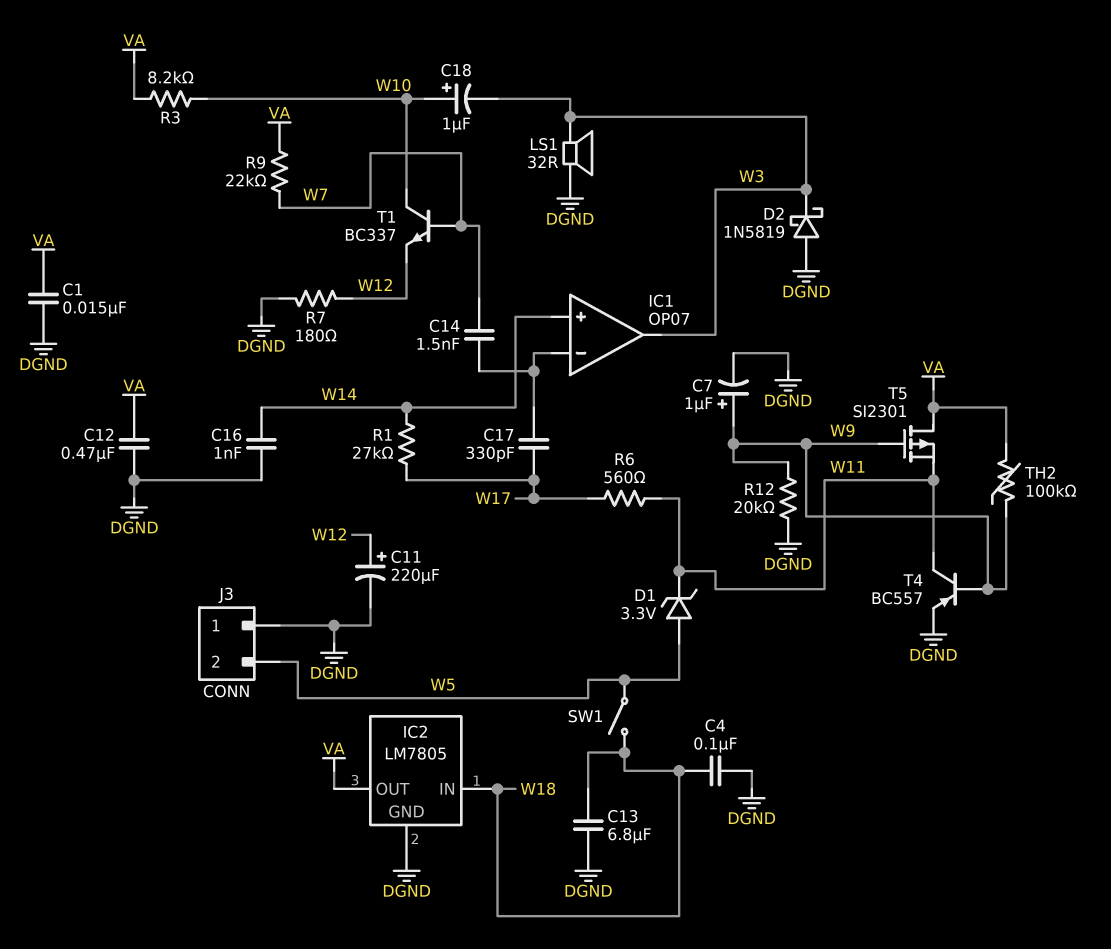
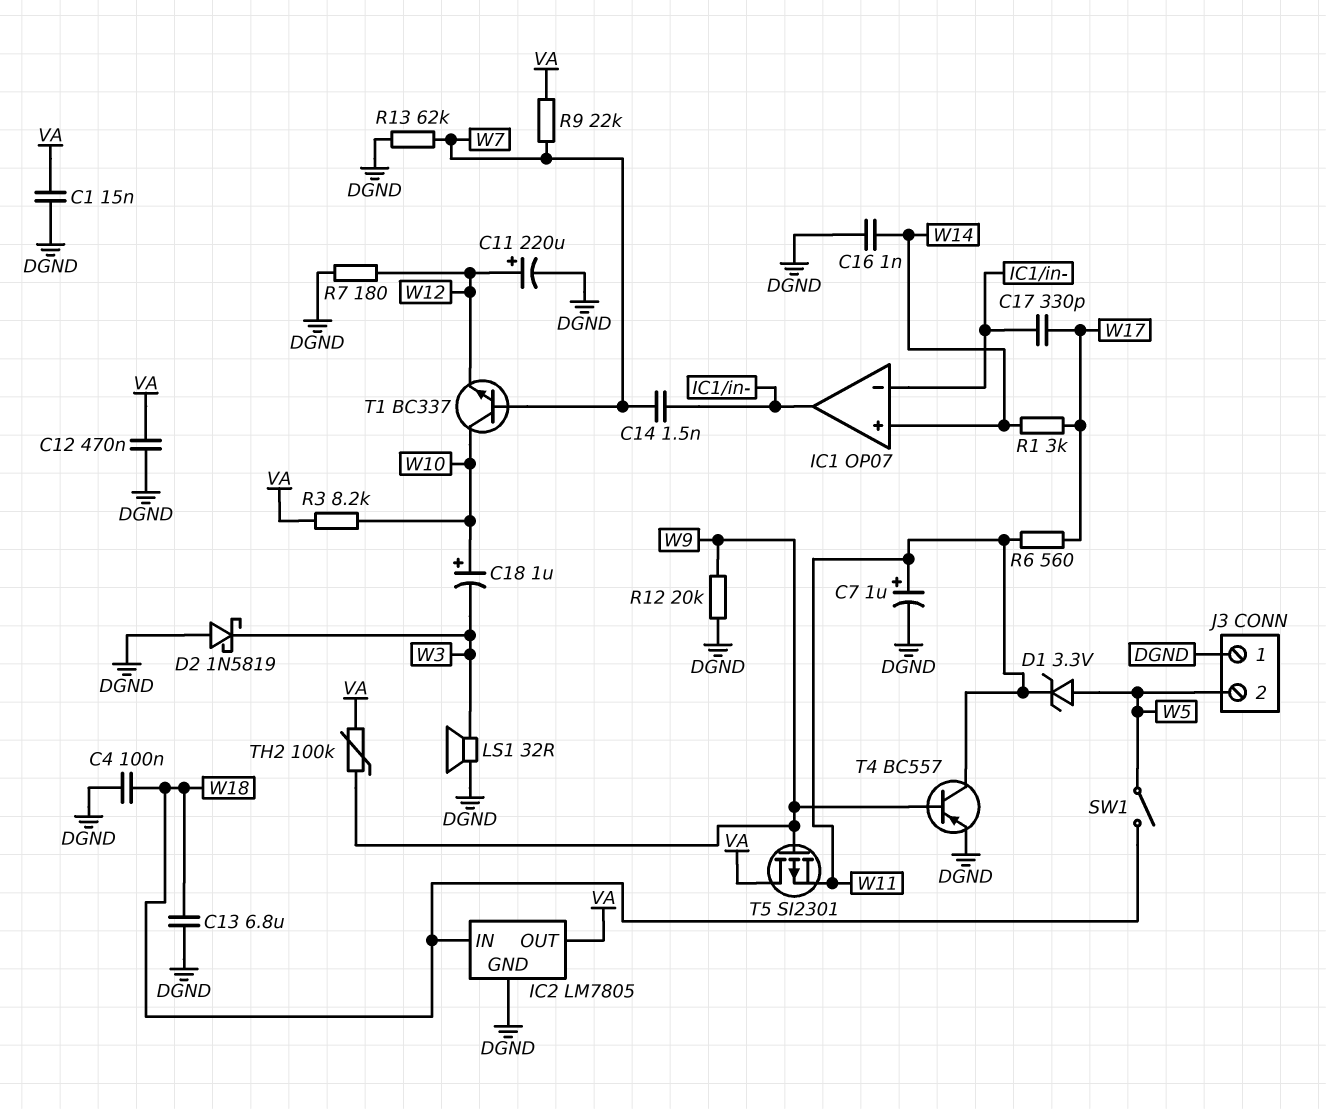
C7: 1uF (plus W9, minus DGND) -> 1uF (plus W11, minus DGND)
IC1 pin out: W3 -> IC1/in-
R1: 27k (W14, W17) -> 3k (W14, W17)
R13: none -> 62k (DGND, W7)

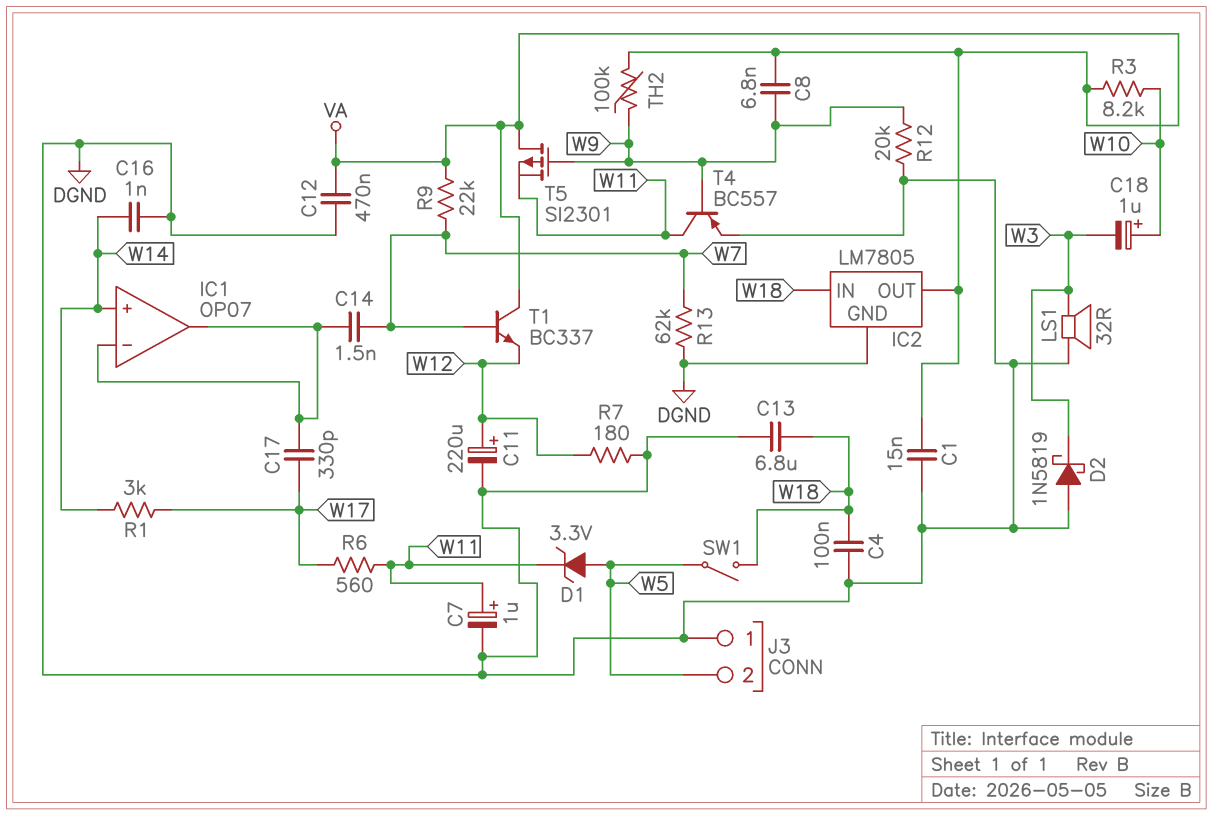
C8: none -> 6.8nF (VA, W9)
T1: NPN BC337 (B W7, C W10, E W12) -> NPN BC337 (B W7, C VA, E W12)

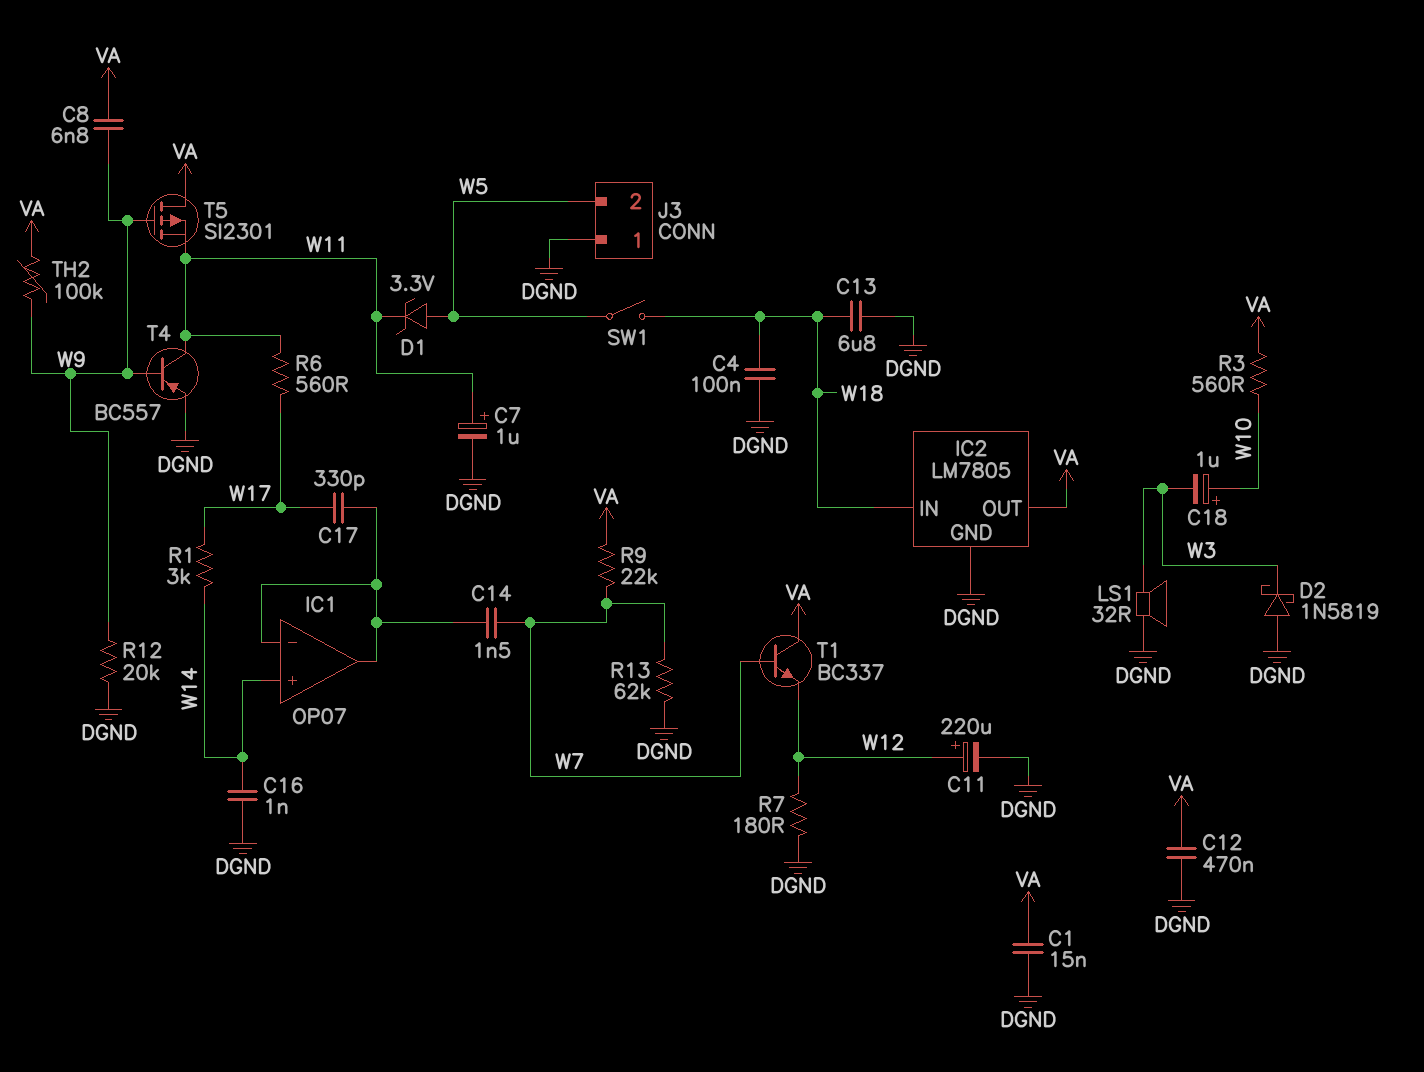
R3: 8.2k (VA, W10) -> 560 (VA, W10)

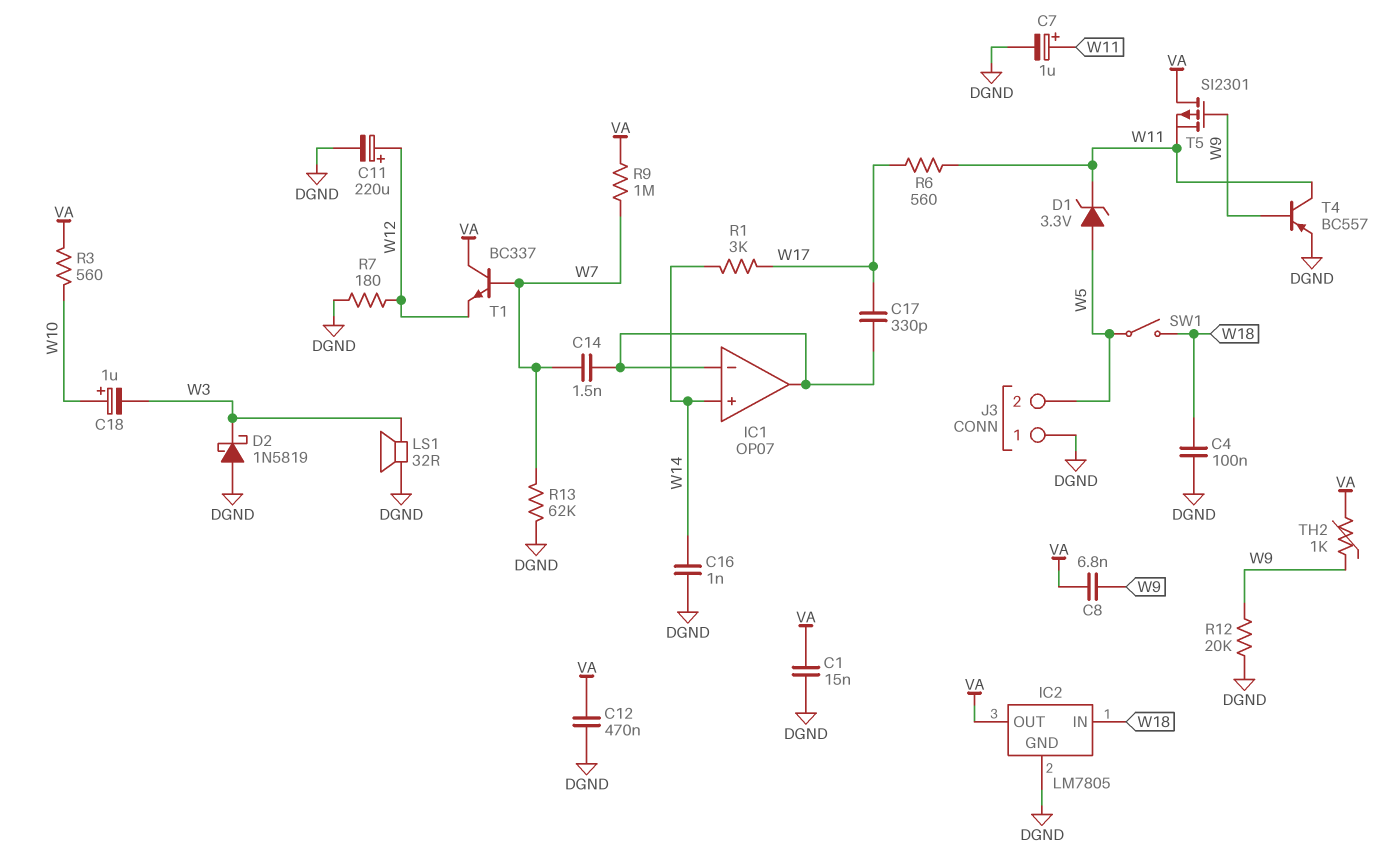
C13: 6.8uF (DGND, W18) -> none
R9: 22k (VA, W7) -> 1M (VA, W7)
TH2: 100k (VA, W9) -> 1k (VA, W9)

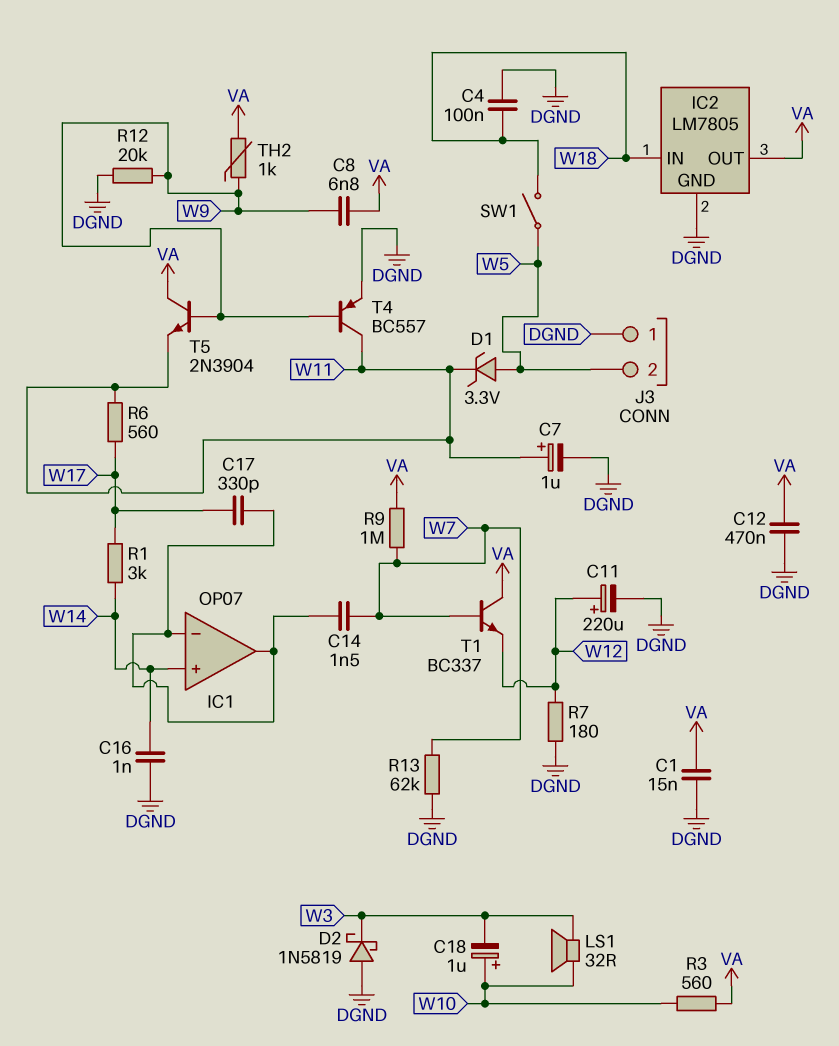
LS1: speaker 32R (DGND, W3) -> speaker 32R (W3, W10)
T5: PMOS SI2301 (G W9, D VA, S W11) -> NPN 2N3904 (B W9, C VA, E W11)

